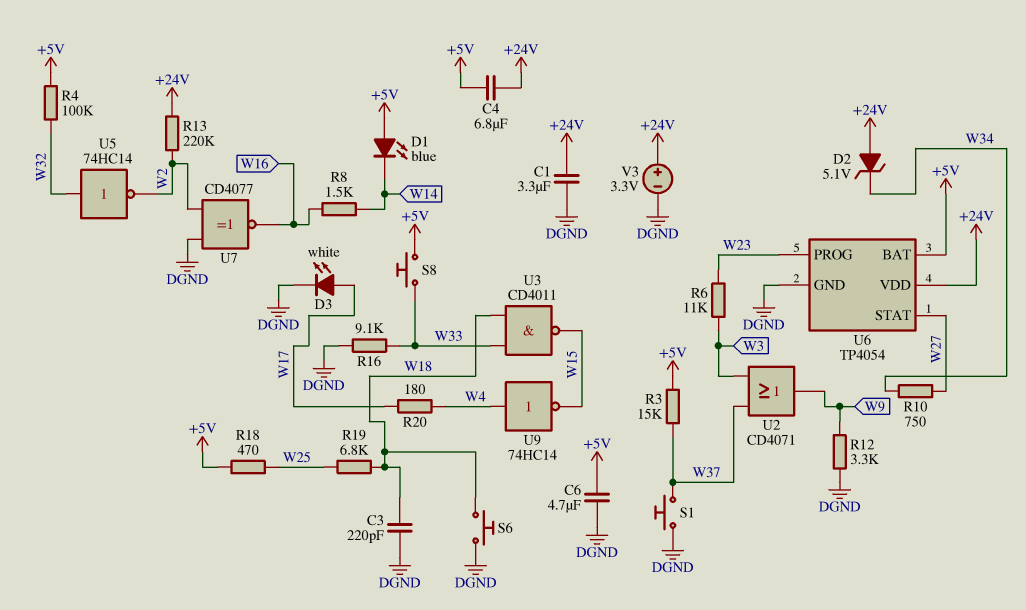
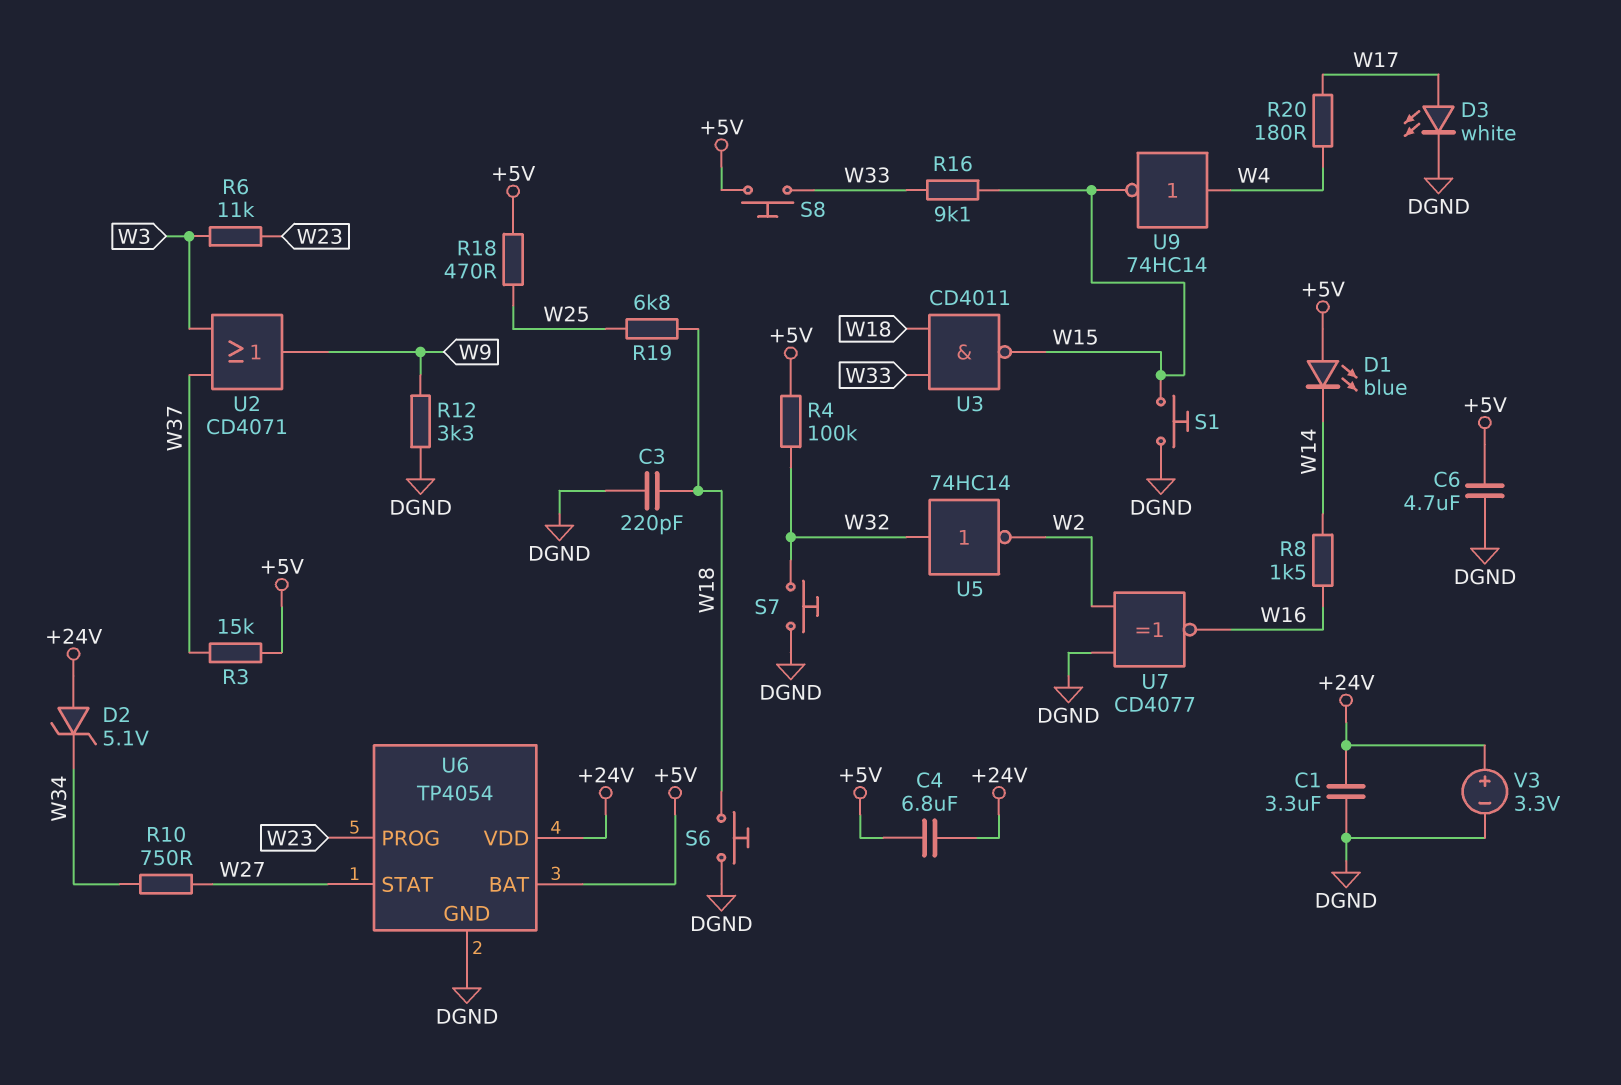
R13: 220k (+24V, W2) -> none
R16: 9.1k (DGND, W33) -> 9.1k (W15, W33)
S1: button (DGND, W37) -> button (DGND, W15)
S7: none -> button (DGND, W32)

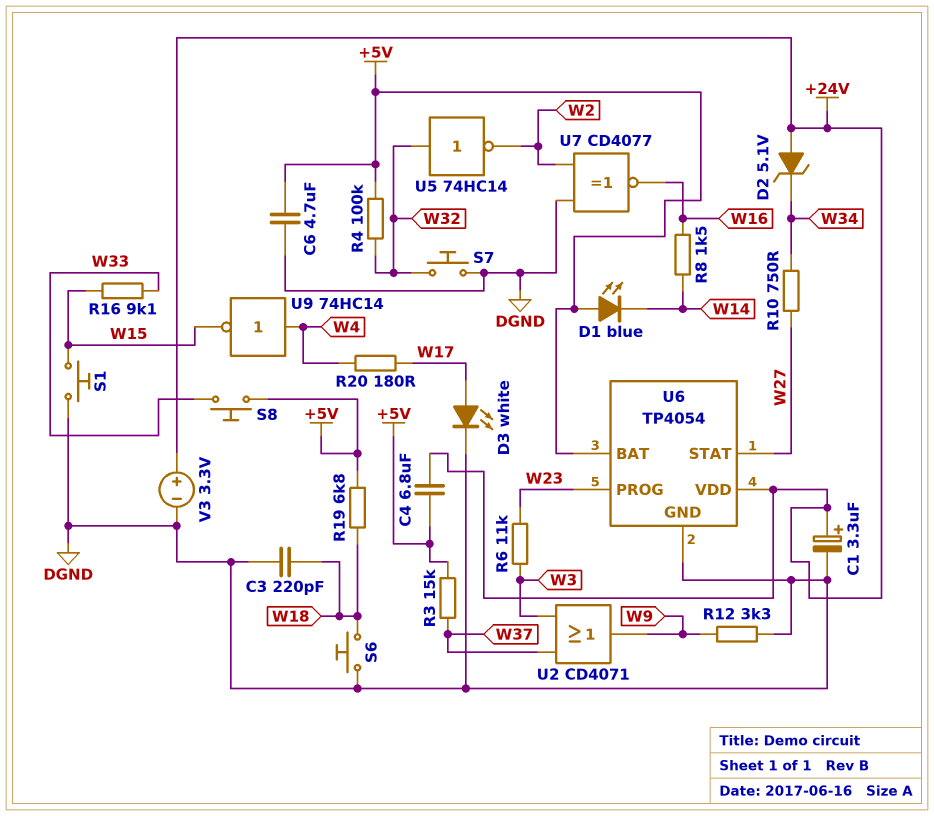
C1: 3.3uF (+24V, DGND) -> 3.3uF (plus +24V, minus DGND)
R18: 470 (+5V, W25) -> none
R19: 6.8k (W18, W25) -> 6.8k (+5V, W18)
U3: NAND CD4011 (in W18, in W33, out W15) -> none

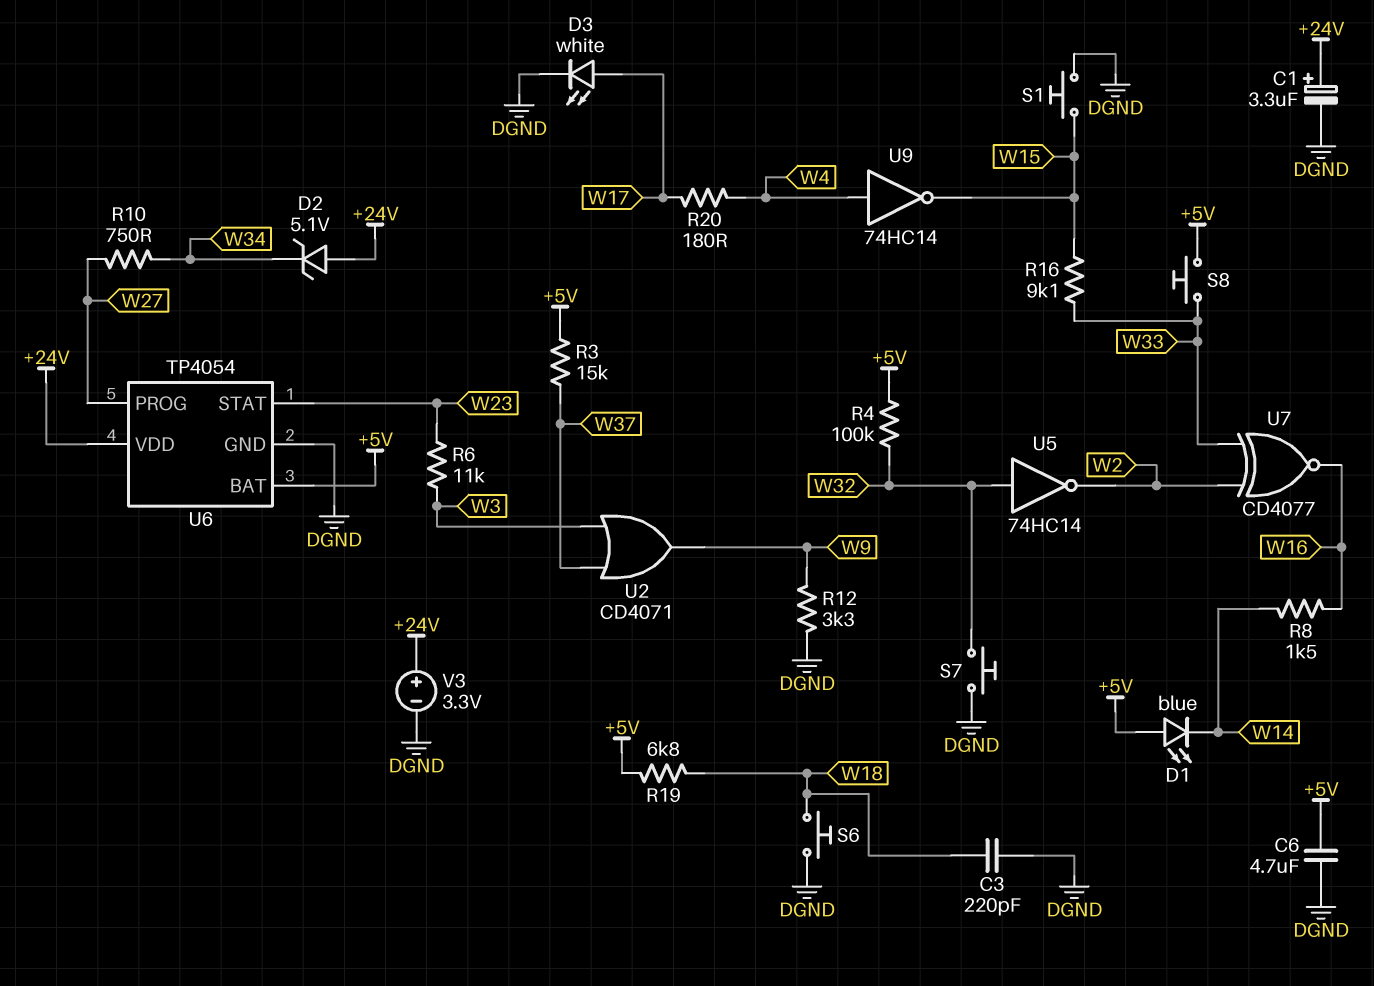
C4: 6.8uF (+5V, +24V) -> none
U6 pin PROG: W23 -> W27
U6 pin STAT: W27 -> W23
U7: XNOR CD4077 (in DGND, in W2, out W16) -> XNOR CD4077 (in W2, in W33, out W16)

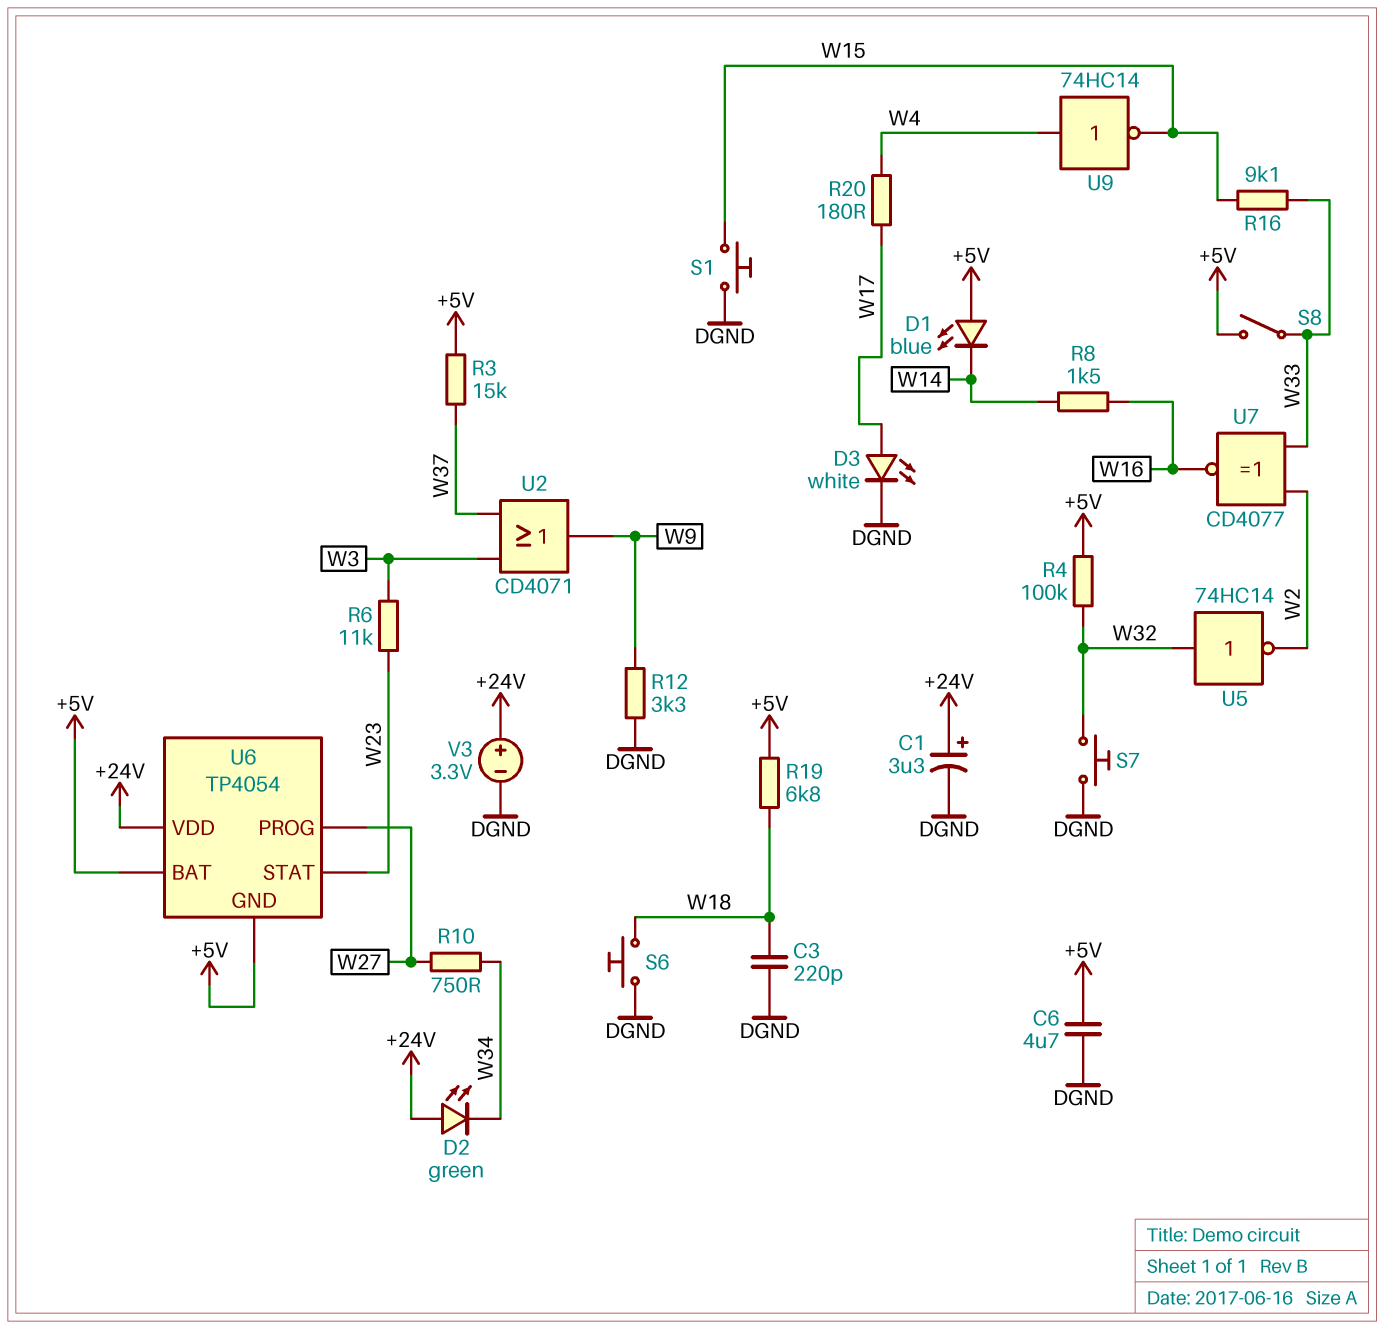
D2: zener 5.1V (A +24V, K W34) -> LED green (A +24V, K W34)
S8: button (+5V, W33) -> switch (+5V, W33)
U6 pin GND: DGND -> +5V

